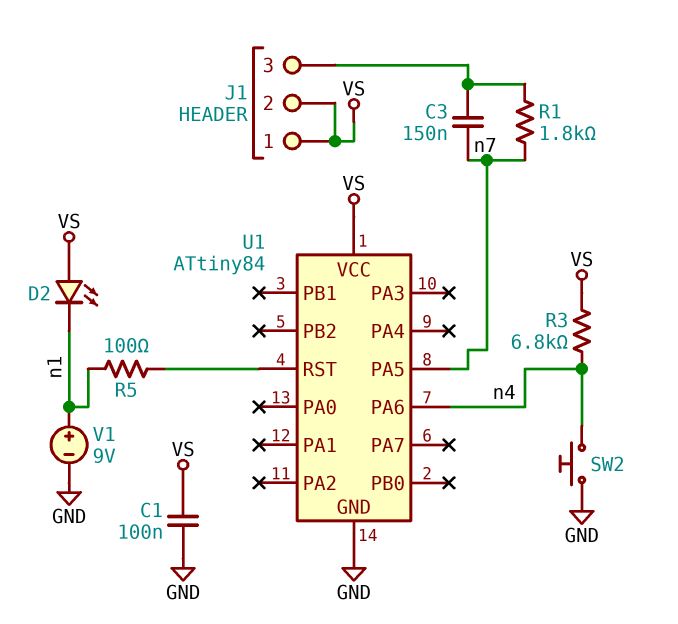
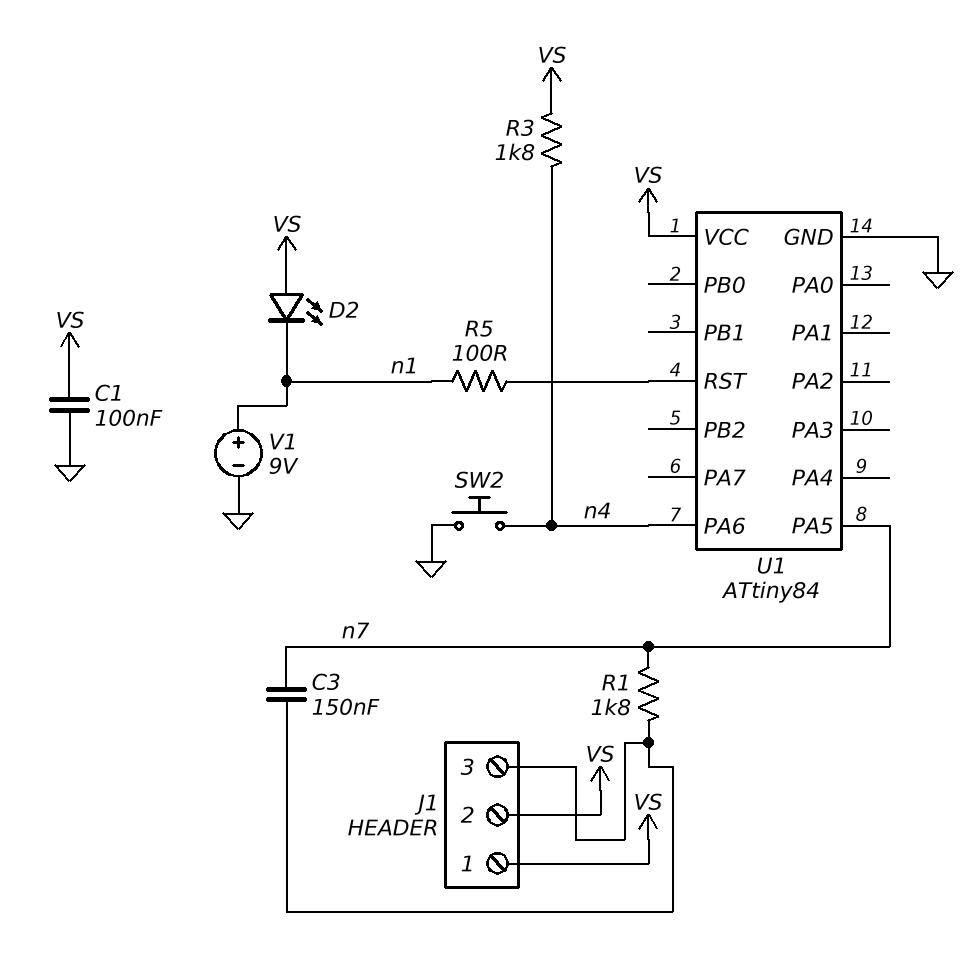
R3: 6.8k (VS, n4) -> 1.8k (VS, n4)

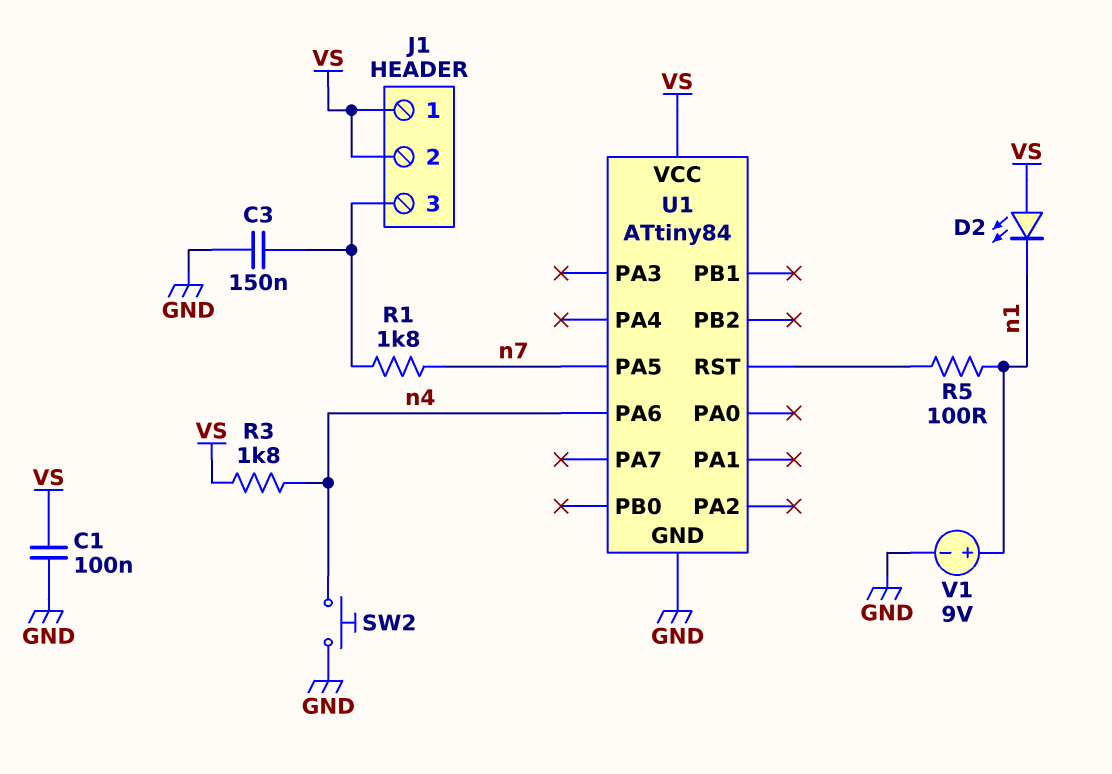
C3: 150nF (J1/3, n7) -> 150nF (GND, J1/3)

